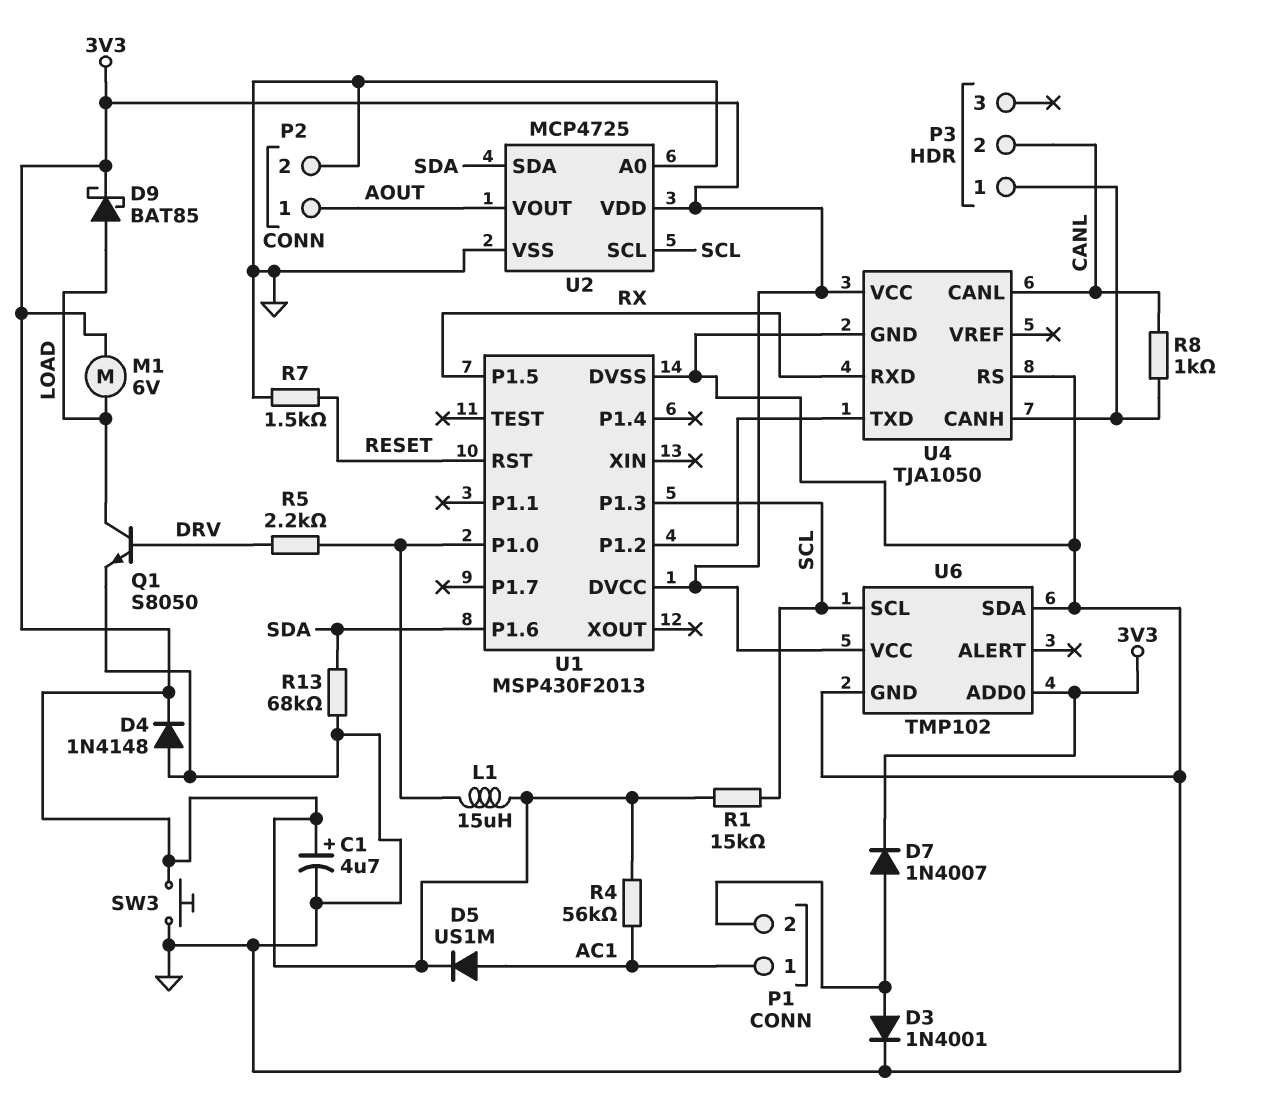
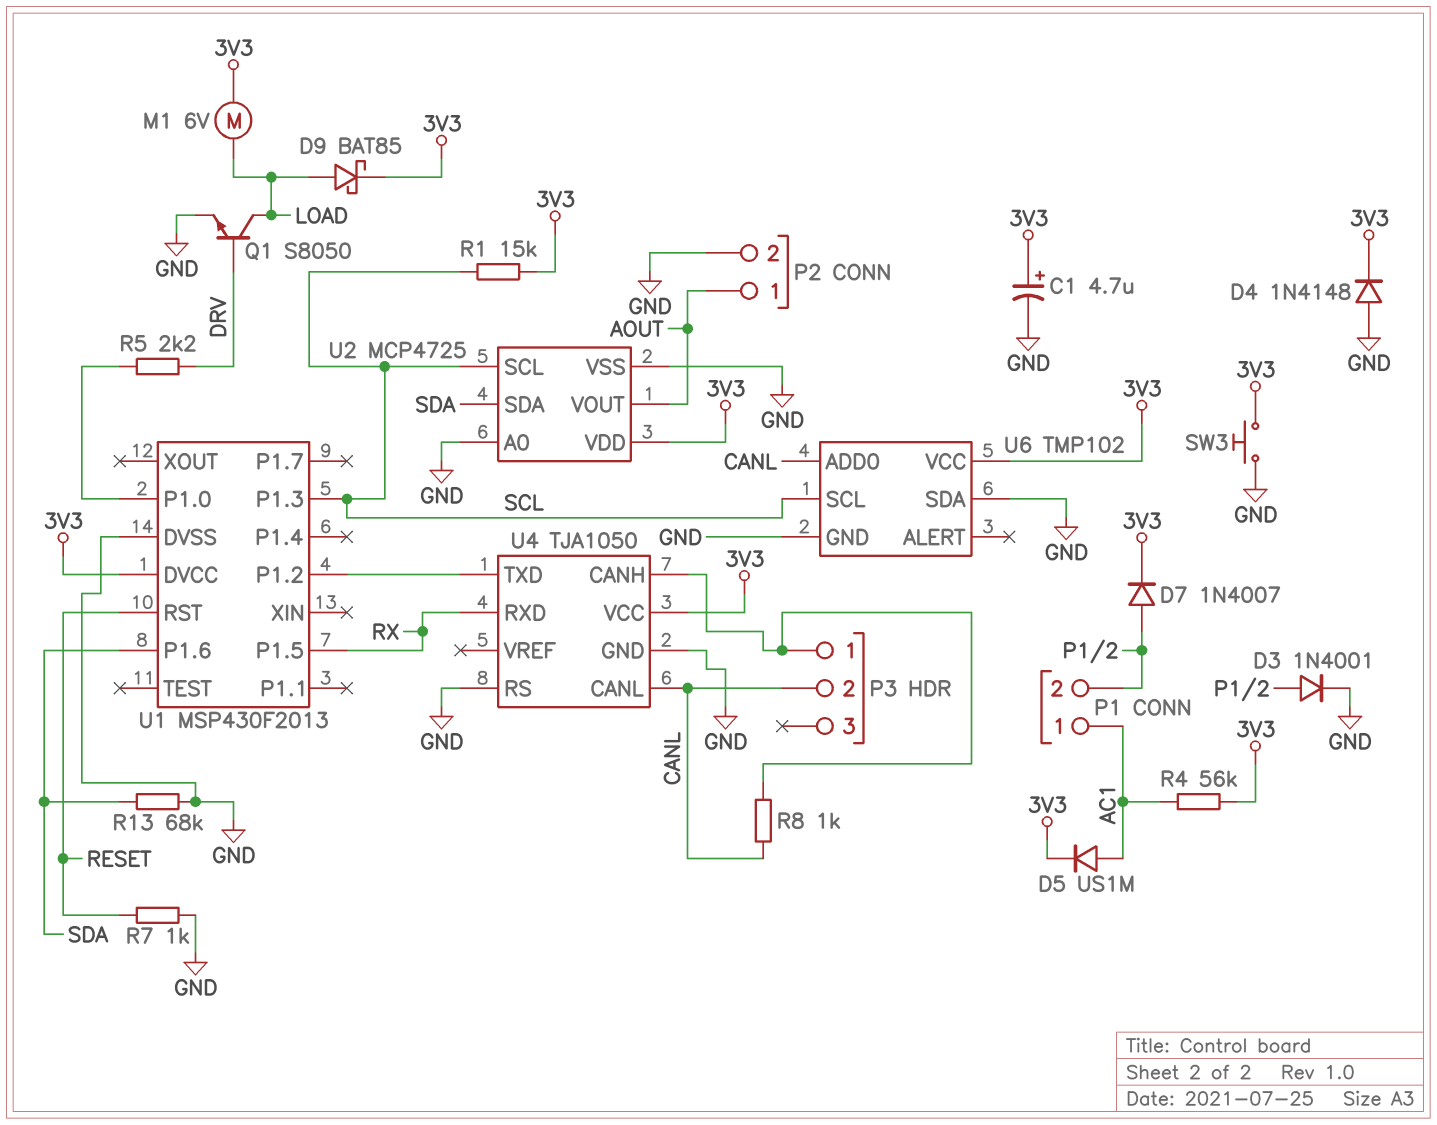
L1: 15uH (3V3, U1/P1.0) -> none
R7: 1.5k (GND, RESET) -> 1k (GND, RESET)
U6 pin ADD0: 3V3 -> CANL

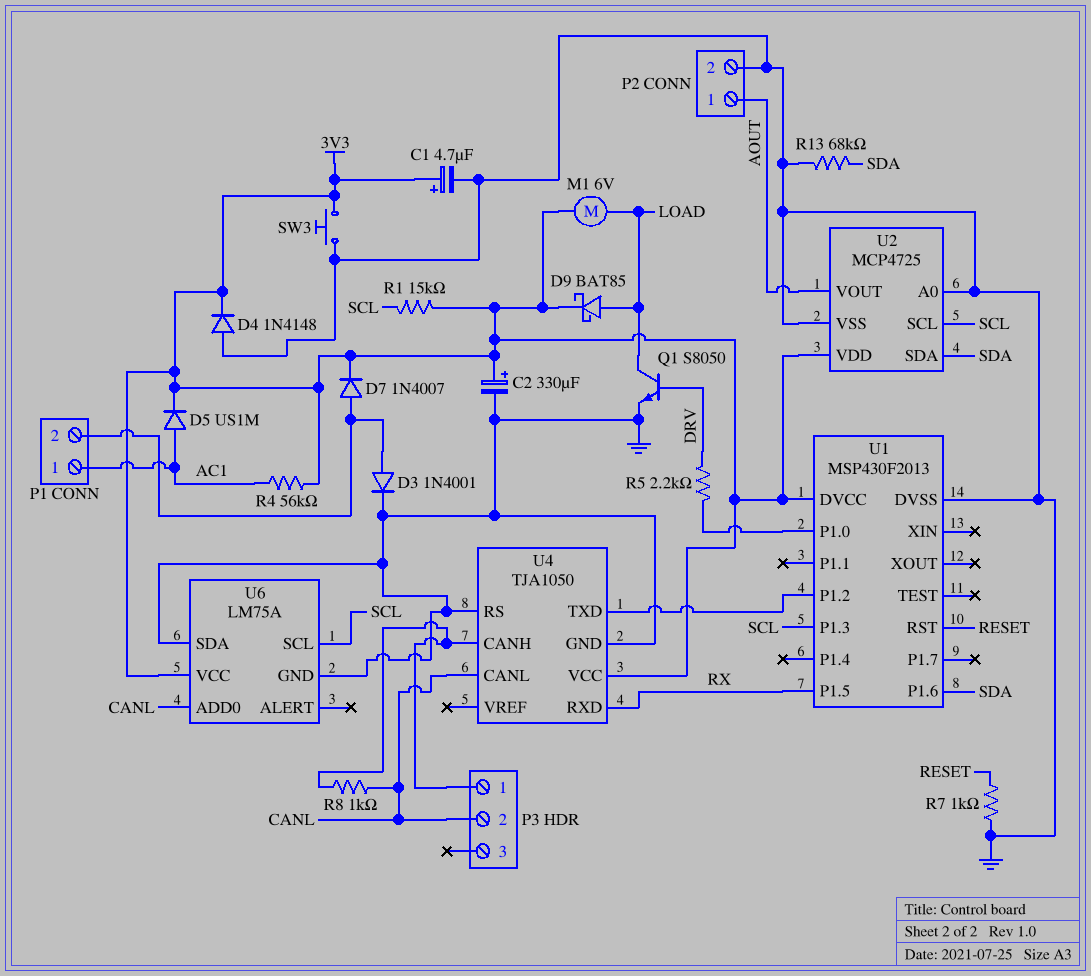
C2: none -> 330uF (plus 3V3, minus GND)
U6: TMP102 -> LM75A

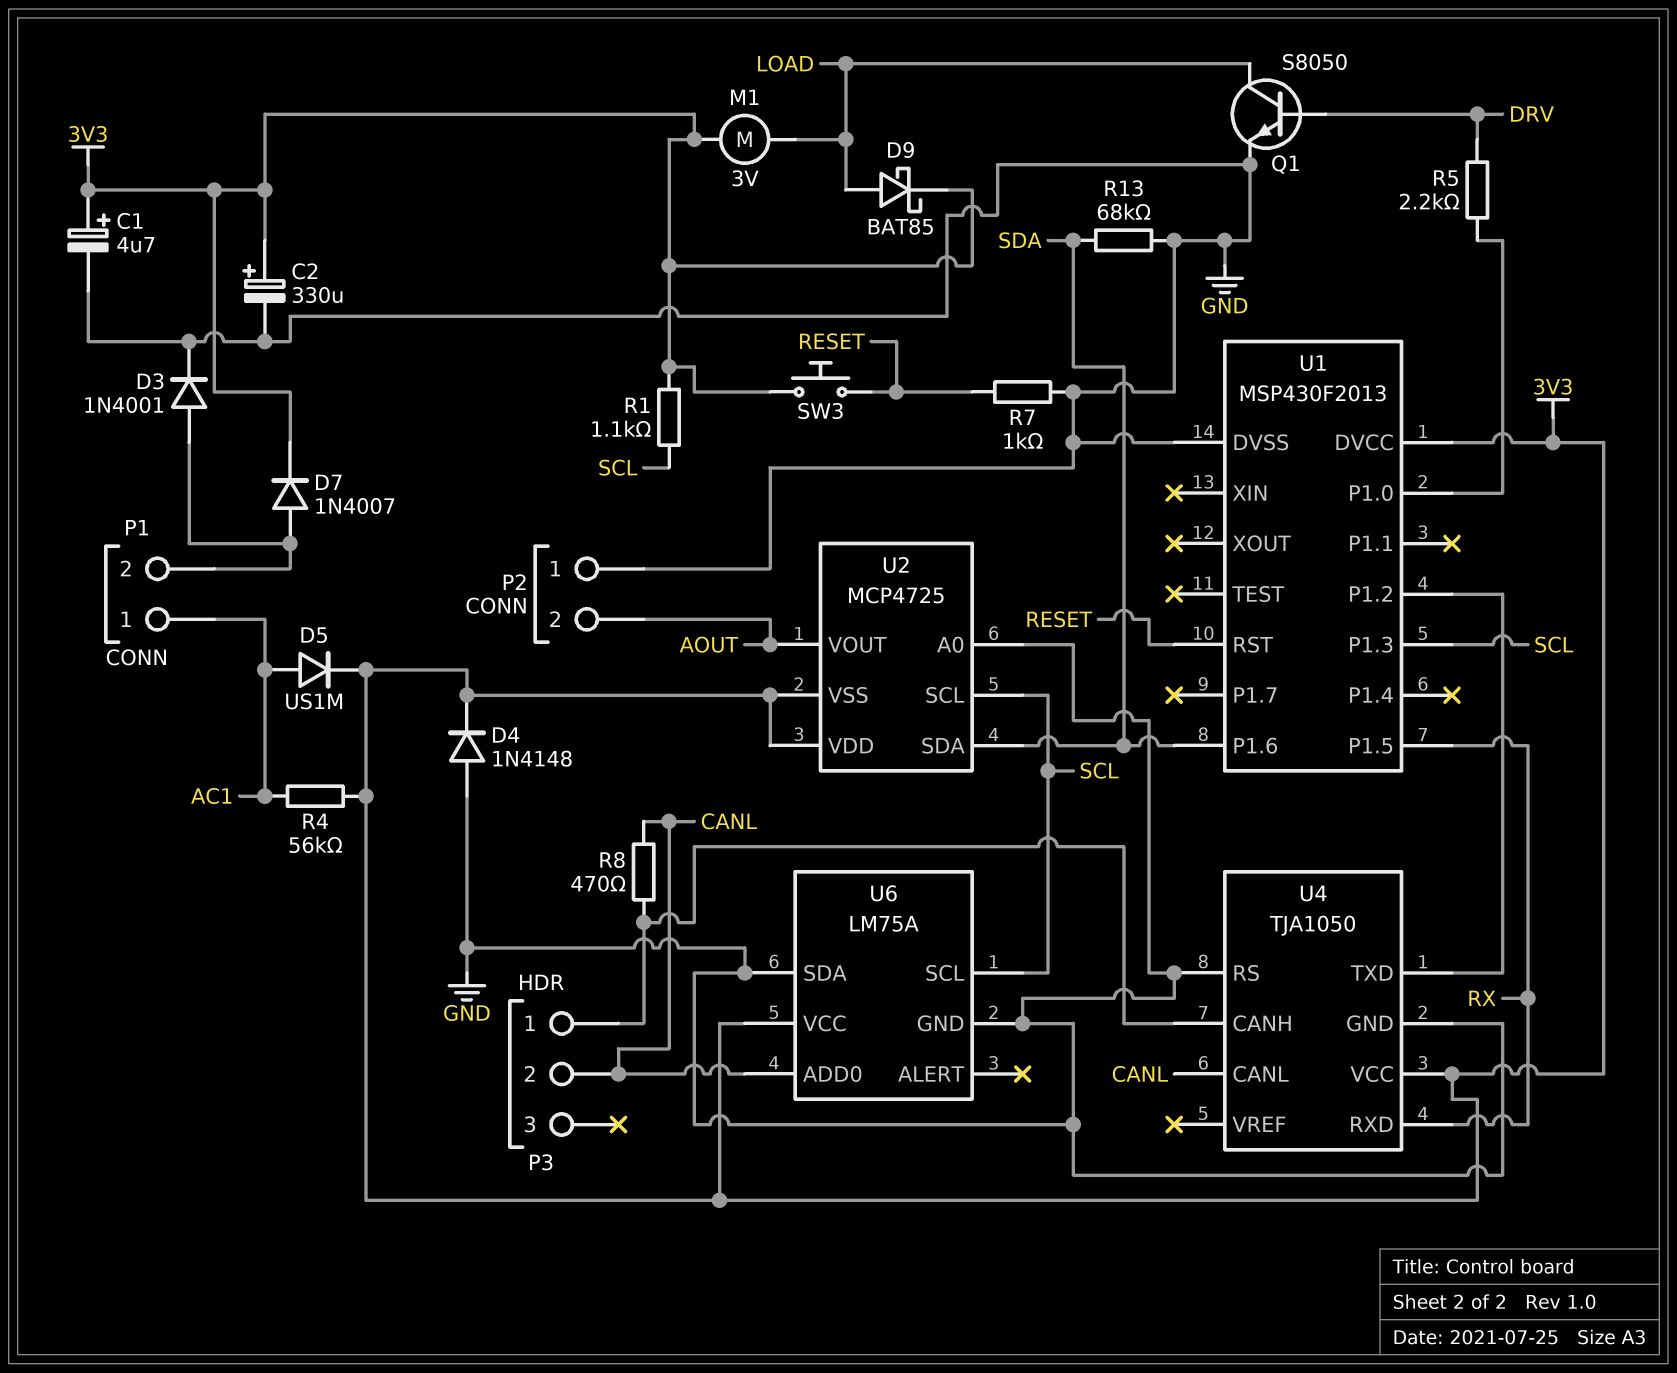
M1: motor 6V (3V3, LOAD) -> motor 3V (3V3, LOAD)
P2 pin 1: AOUT -> GND
P2 pin 2: GND -> AOUT
R1: 15k (3V3, SCL) -> 1.1k (3V3, SCL)
R8: 1k (CANL, P3/1) -> 470 (CANL, P3/1)
SW3: button (3V3, GND) -> button (3V3, RESET)
U2 pin VSS: GND -> 3V3

